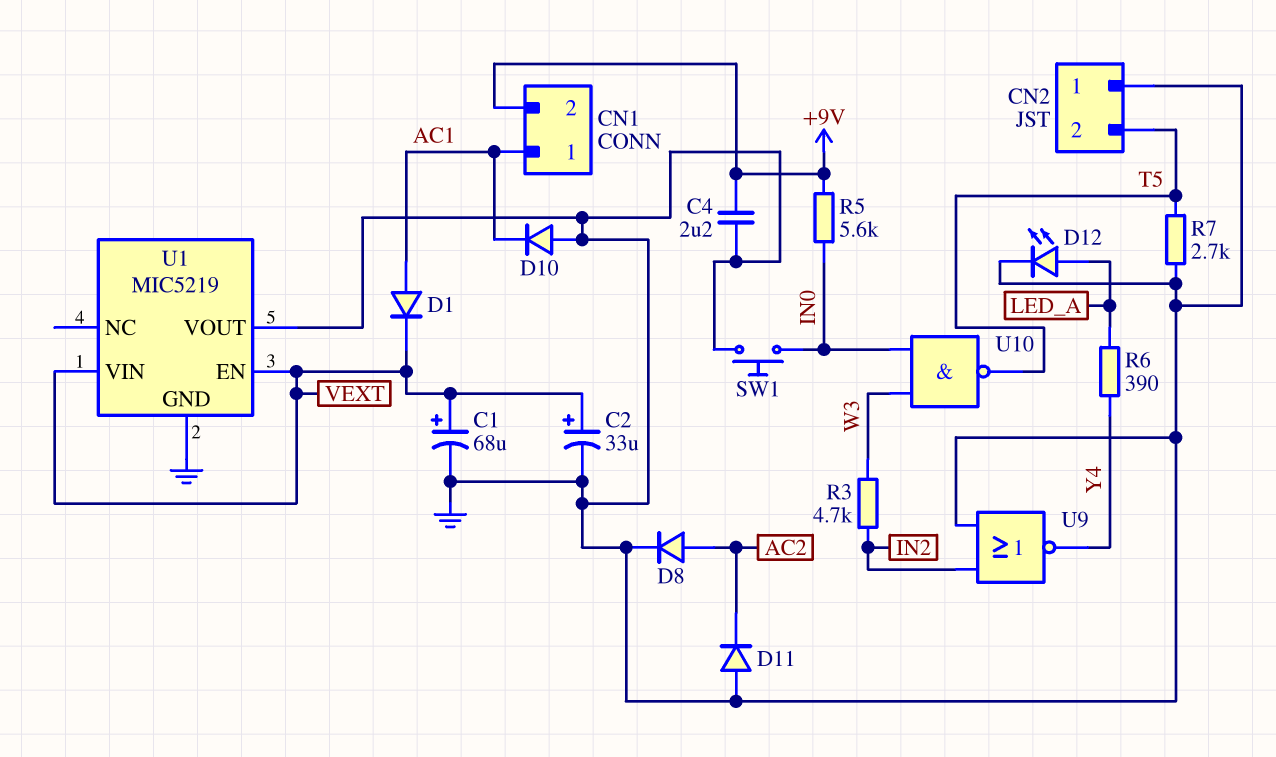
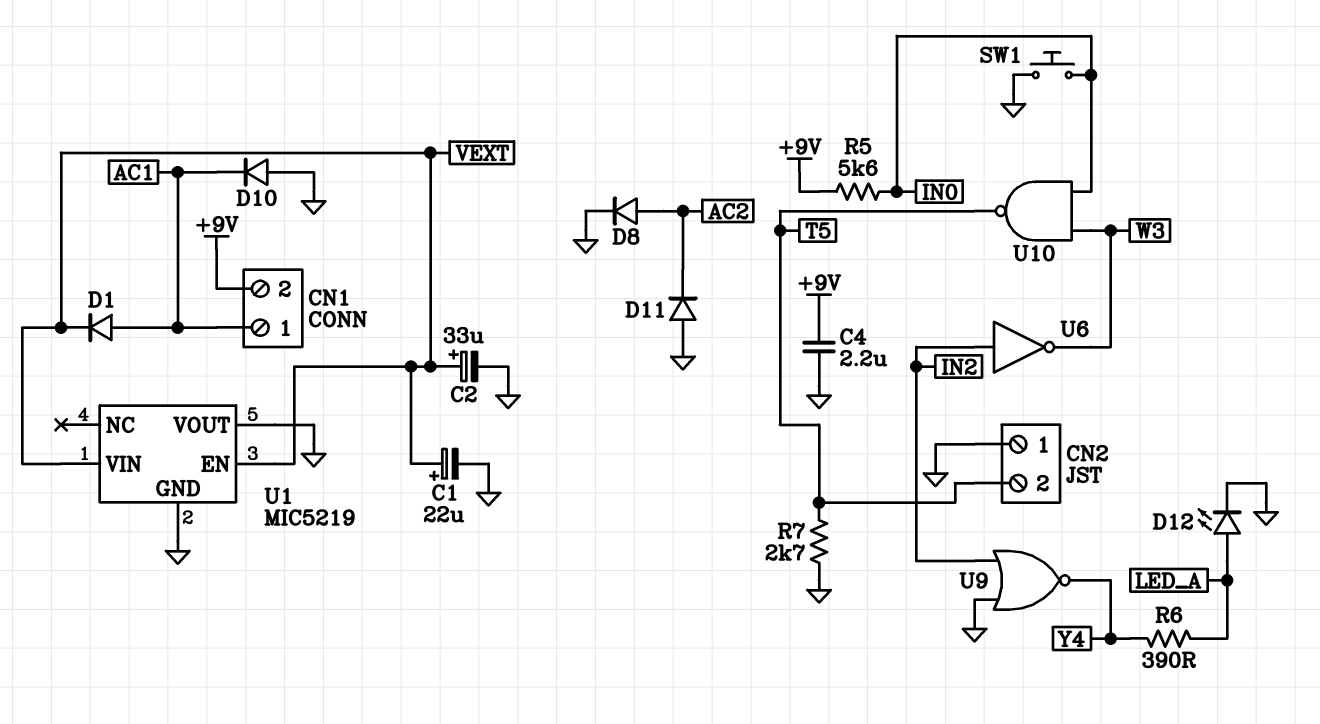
C1: 68uF (plus VEXT, minus GND) -> 22uF (plus VEXT, minus GND)
R3: 4.7k (IN2, W3) -> none
U6: none -> NOT (in IN2, out W3)

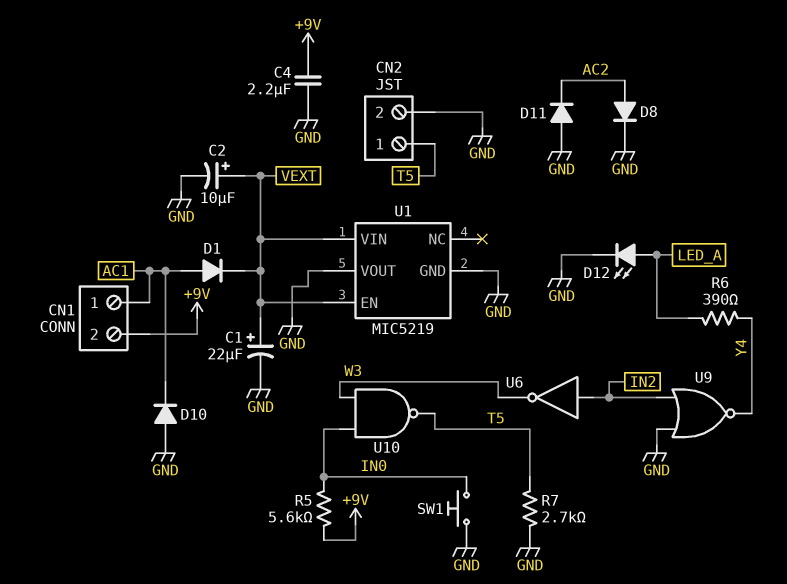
C2: 33uF (plus VEXT, minus GND) -> 10uF (plus VEXT, minus GND)
CN2 pin 1: GND -> T5
CN2 pin 2: T5 -> GND

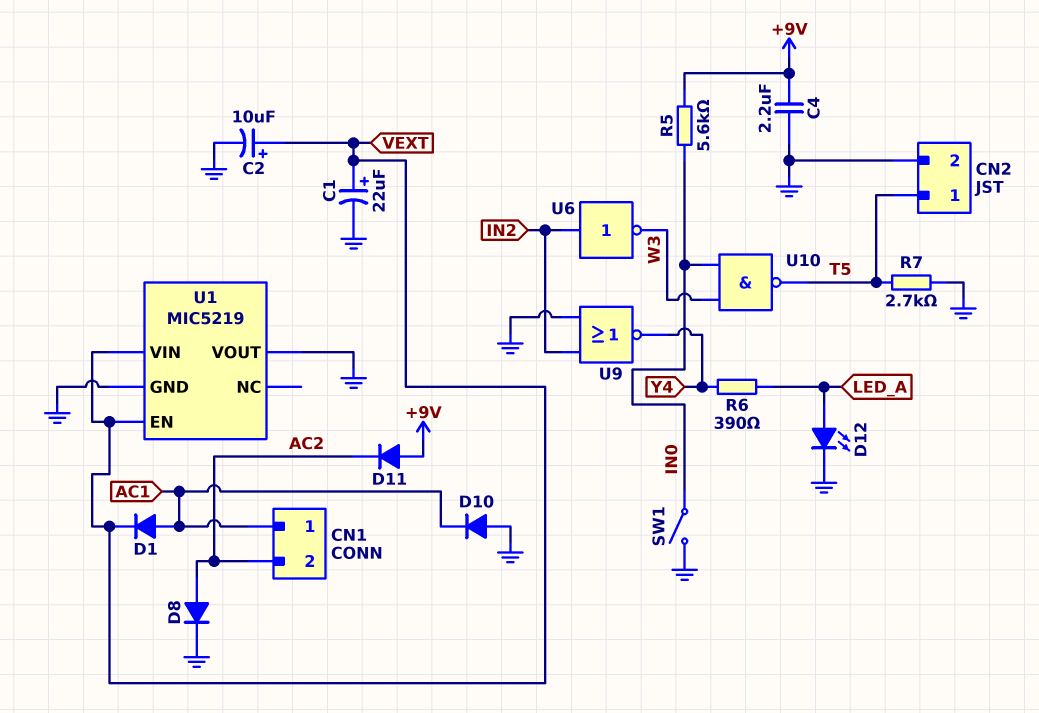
CN1 pin 2: +9V -> AC2
D11: diode (A GND, K AC2) -> diode (A +9V, K AC2)
SW1: button (GND, IN0) -> switch (GND, IN0)

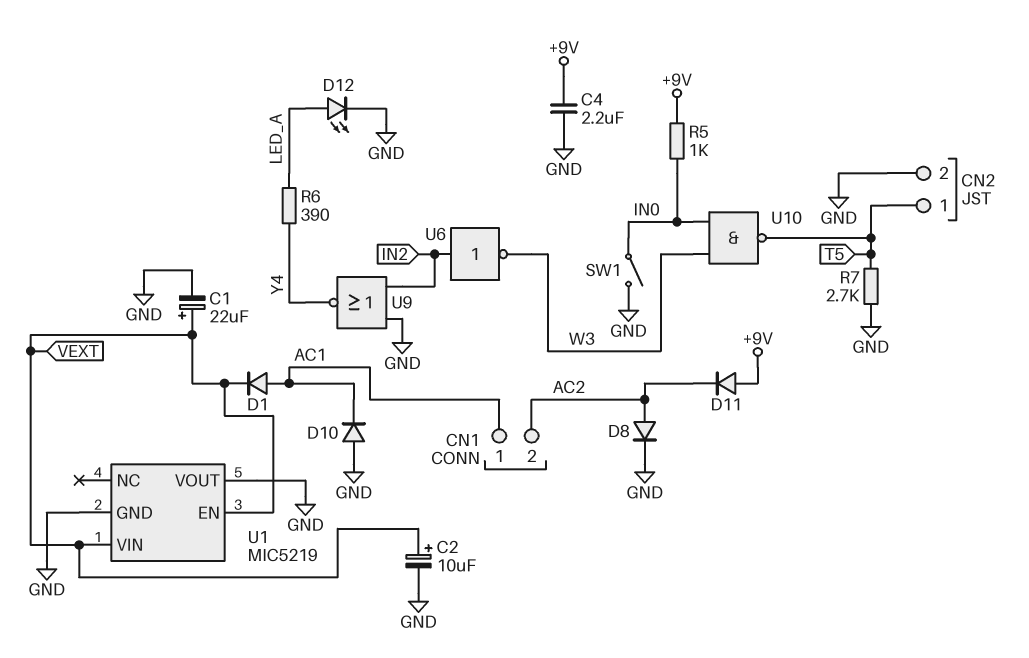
R5: 5.6k (+9V, IN0) -> 1k (+9V, IN0)

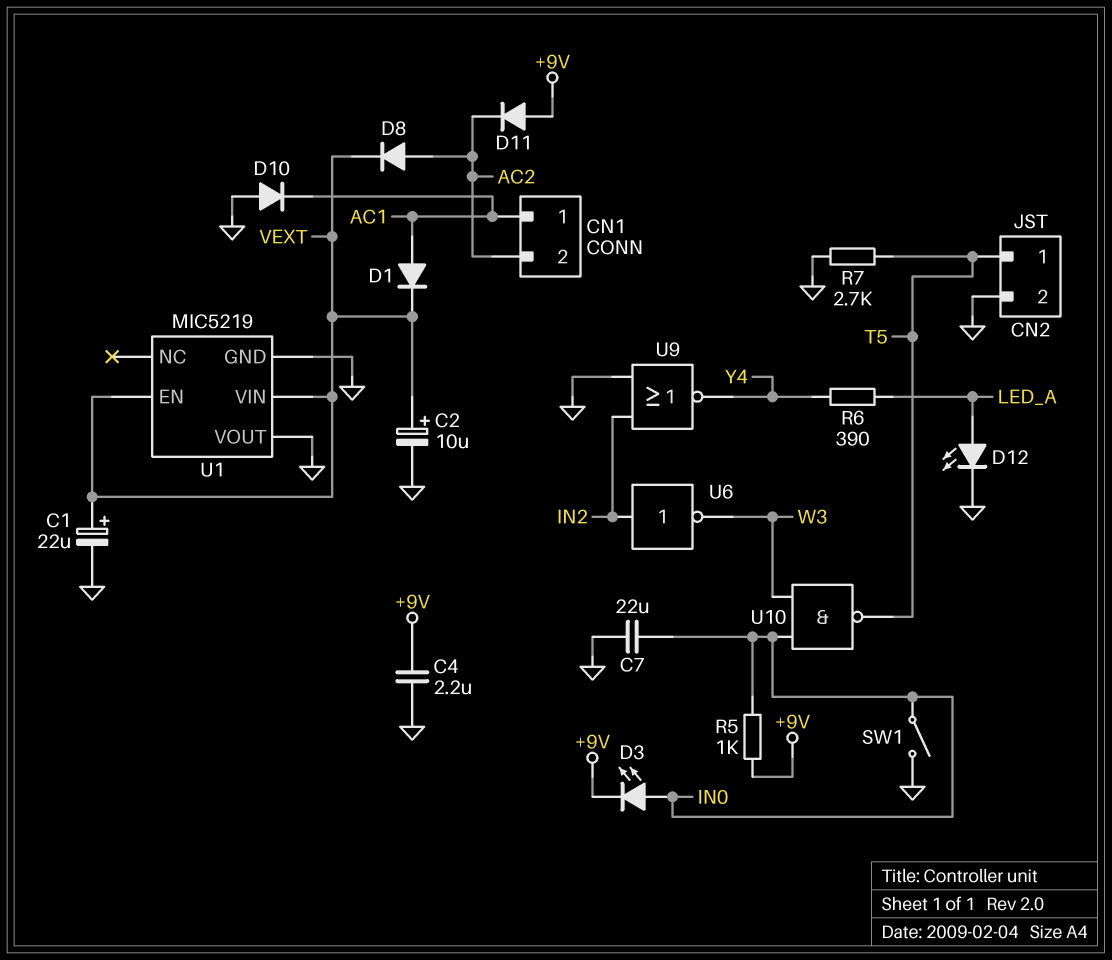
C7: none -> 22uF (GND, IN0)
D3: none -> LED (A IN0, K +9V)
D8: diode (A AC2, K GND) -> diode (A AC2, K VEXT)

